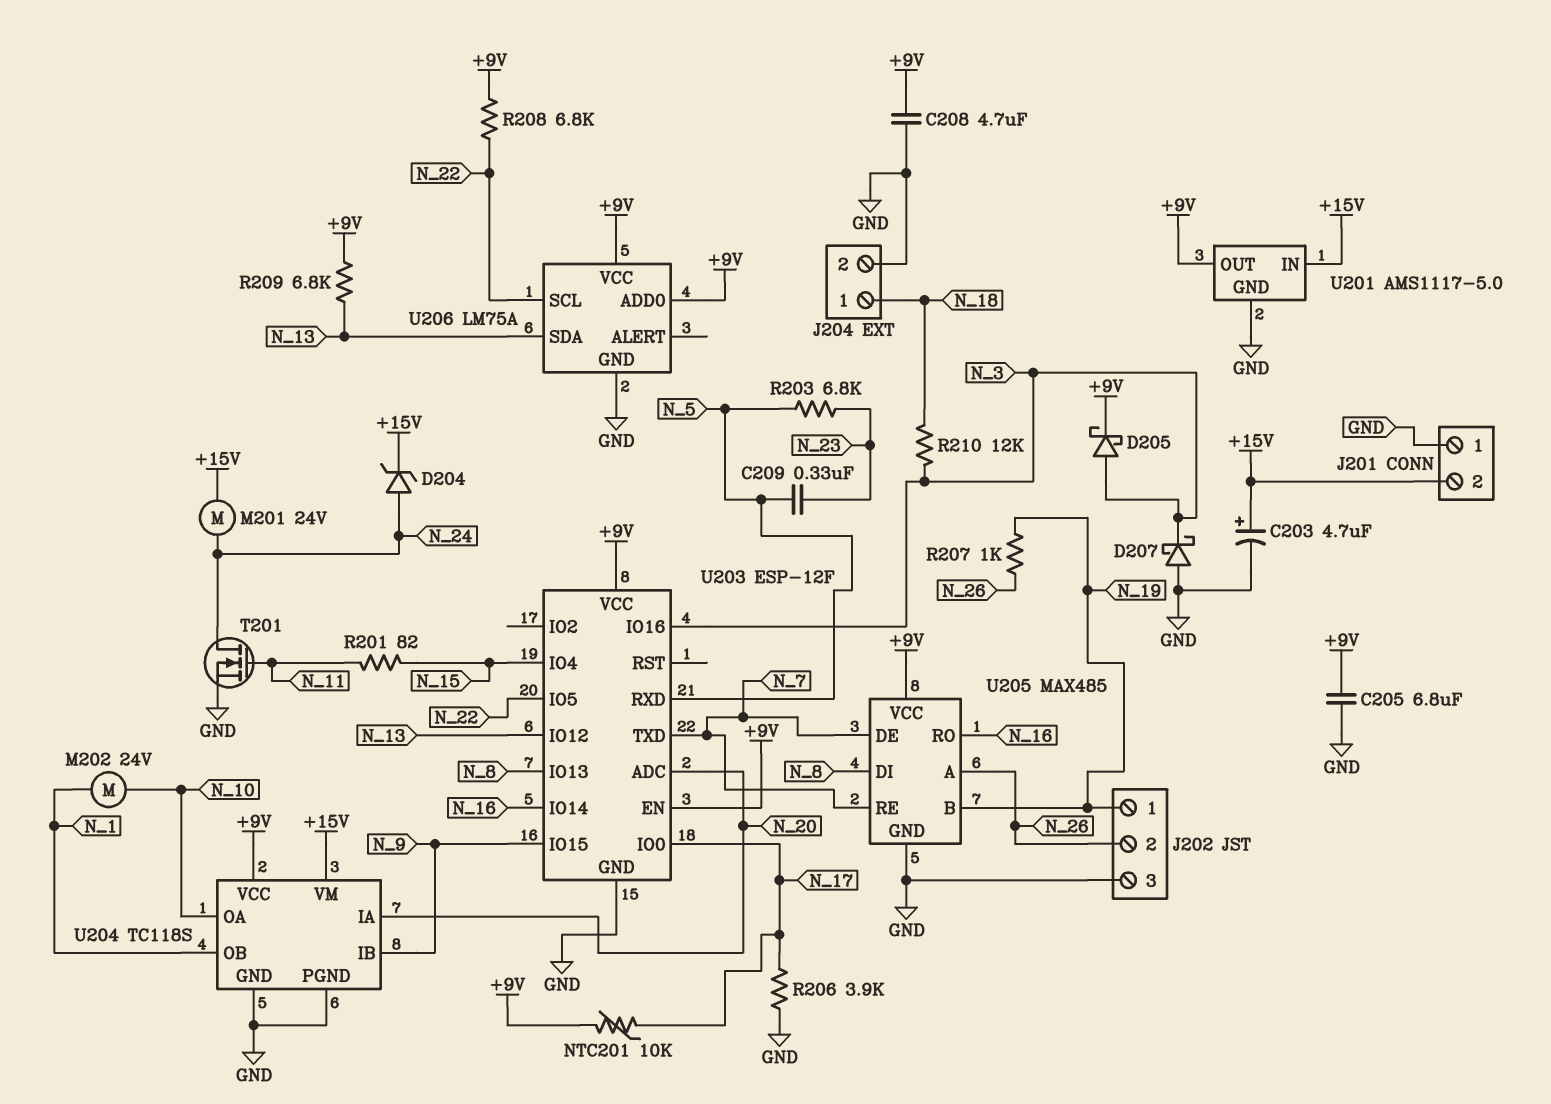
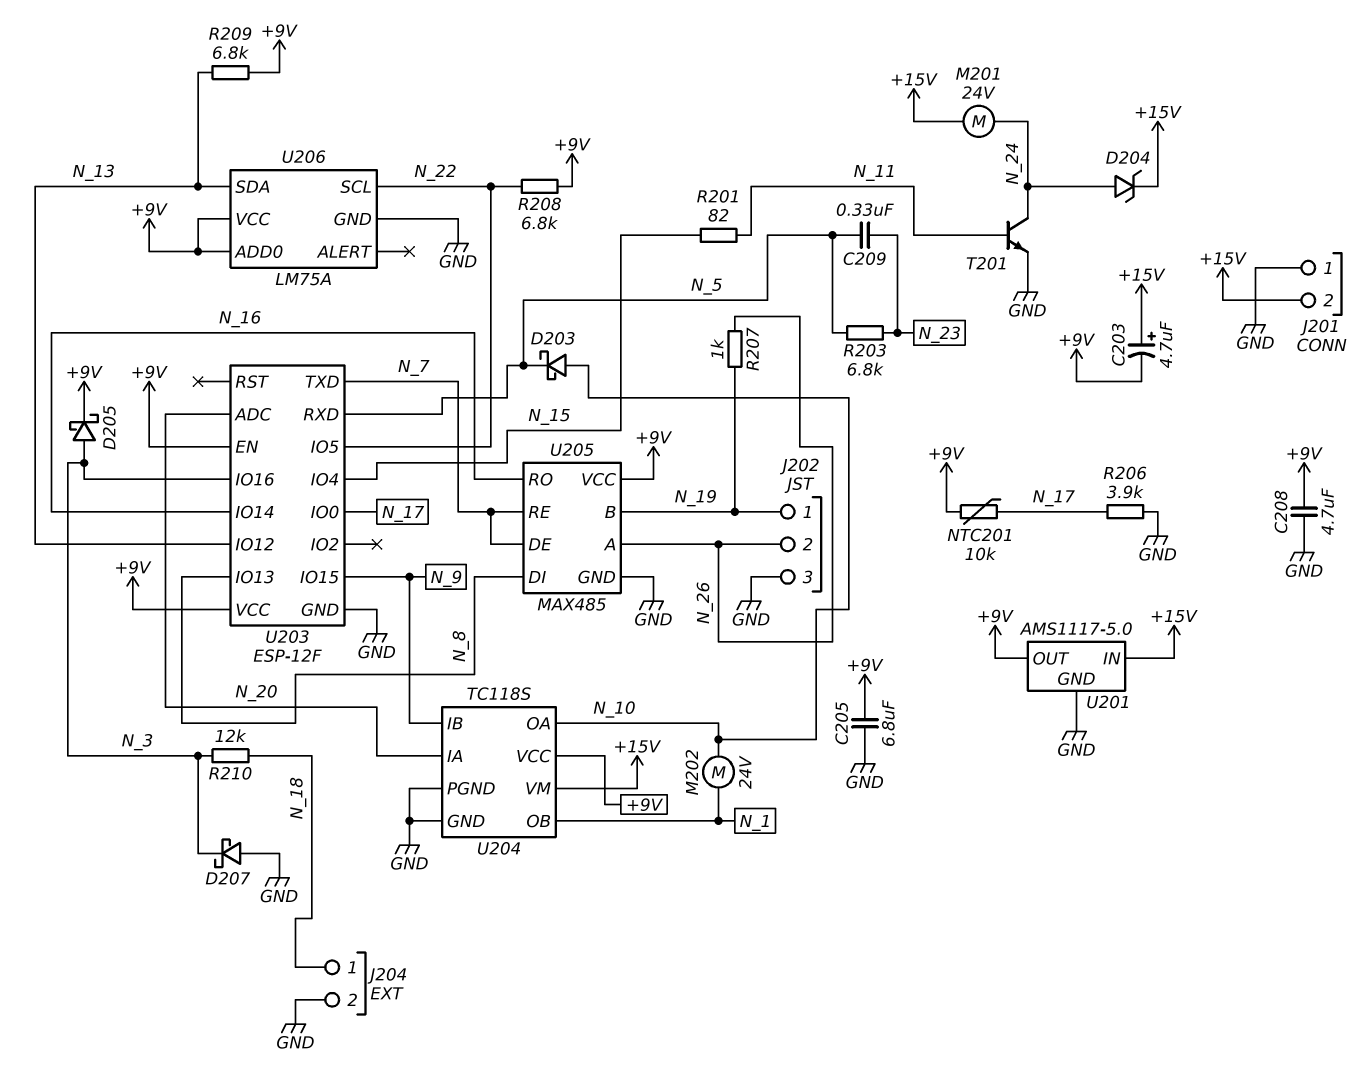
C203: 4.7uF (plus +15V, minus GND) -> 4.7uF (plus +15V, minus +9V)
D203: none -> schottky (A N_10, K N_5)
T201: NMOS (G N_11, D N_24, S GND) -> NPN (B N_11, C N_24, E GND)

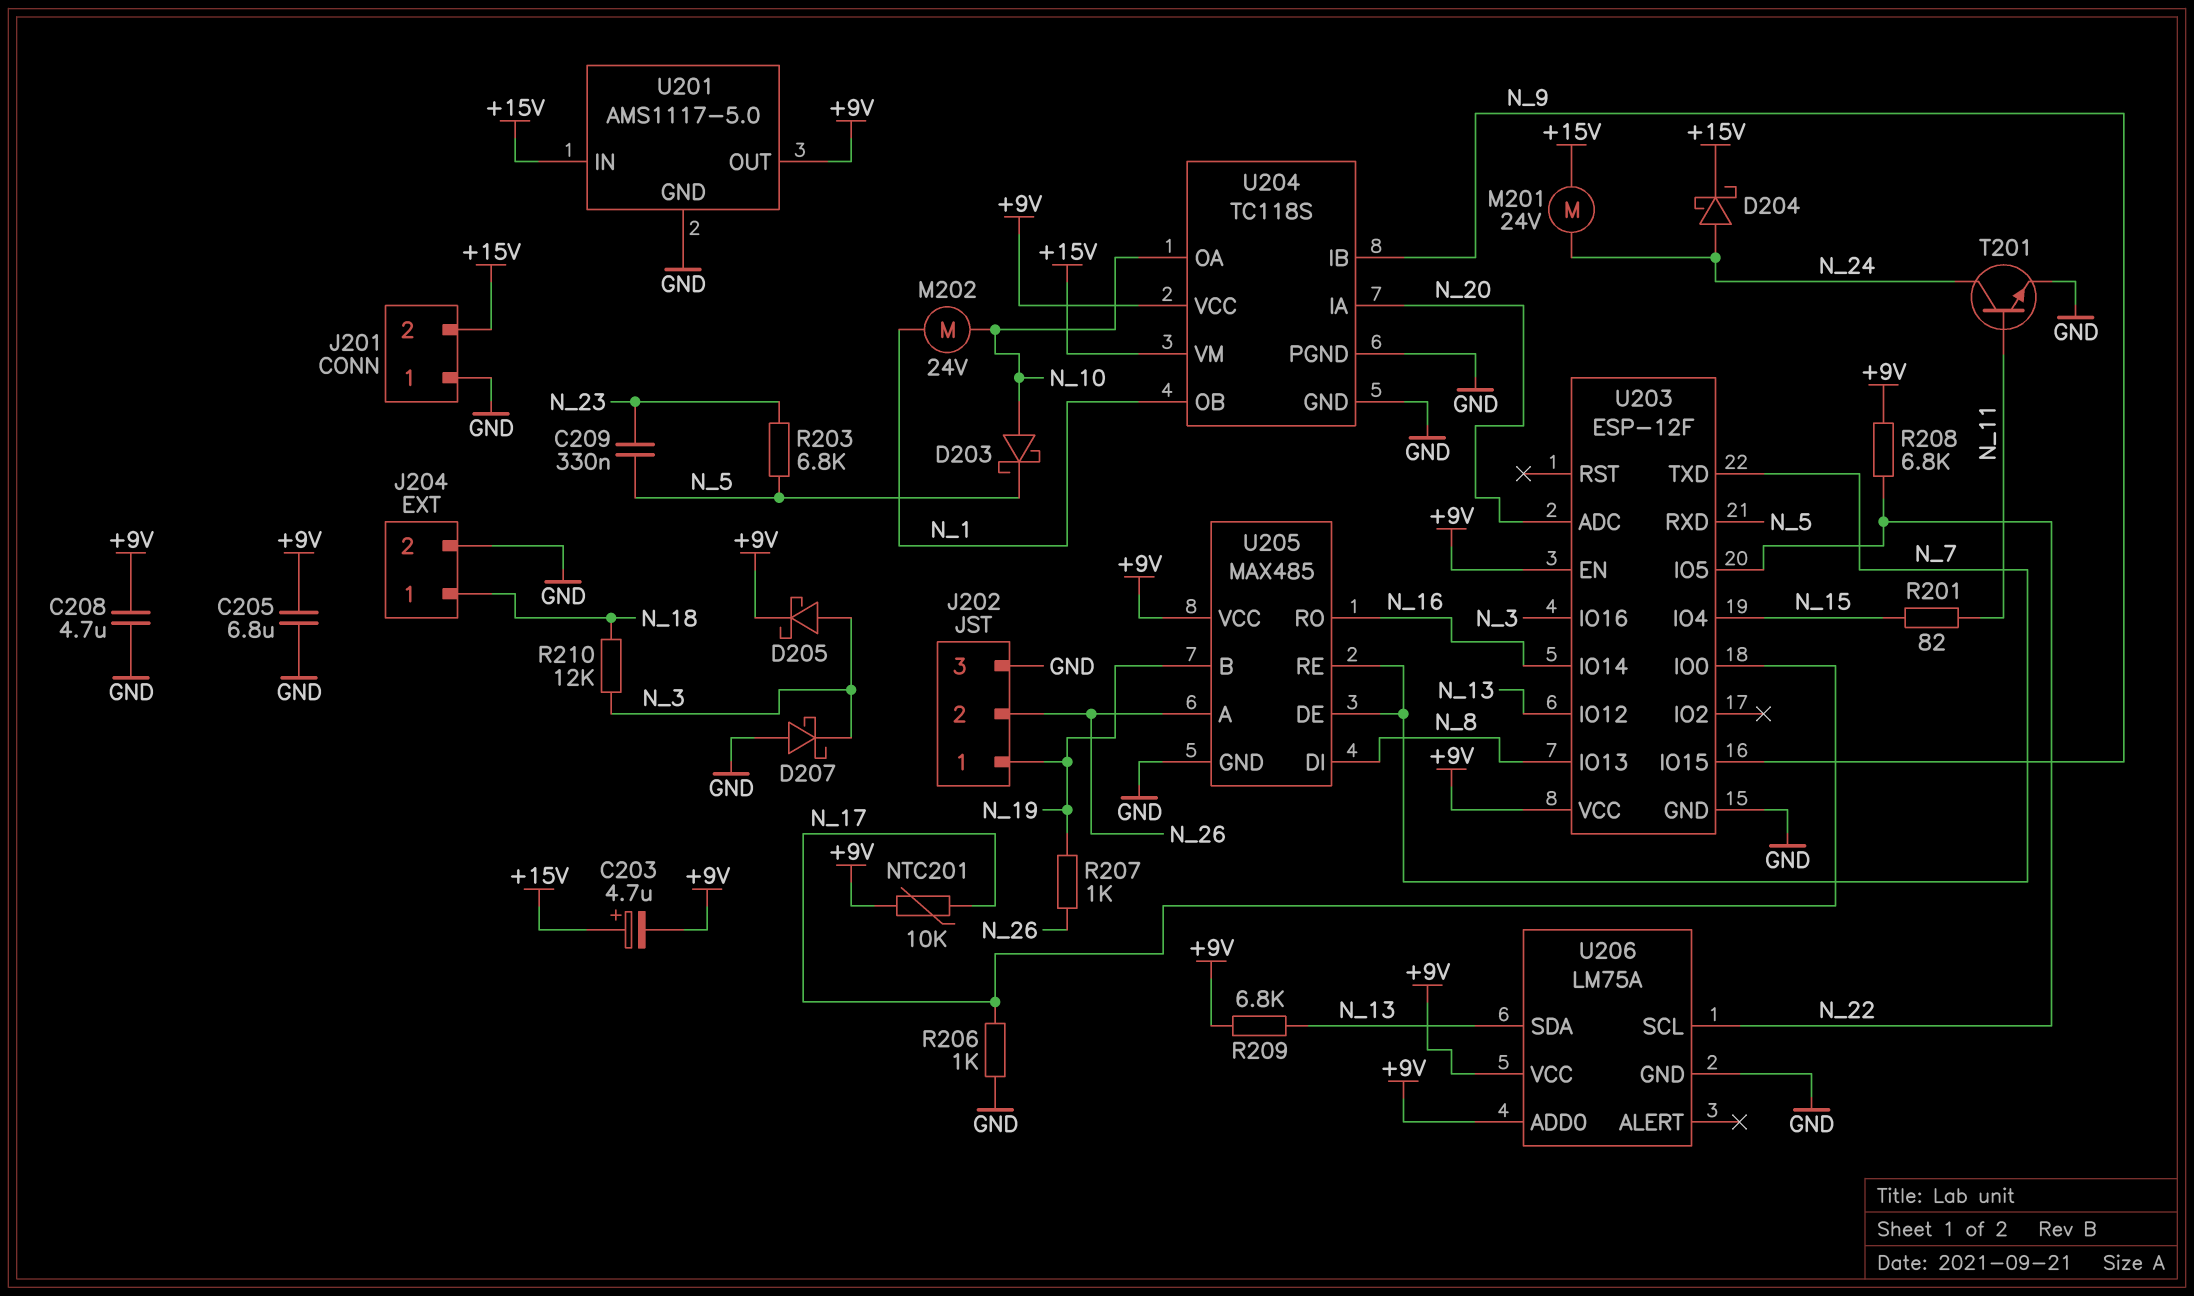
D204: zener (A N_24, K +15V) -> schottky (A N_24, K +15V)
R206: 3.9k (GND, N_17) -> 1k (GND, N_17)

